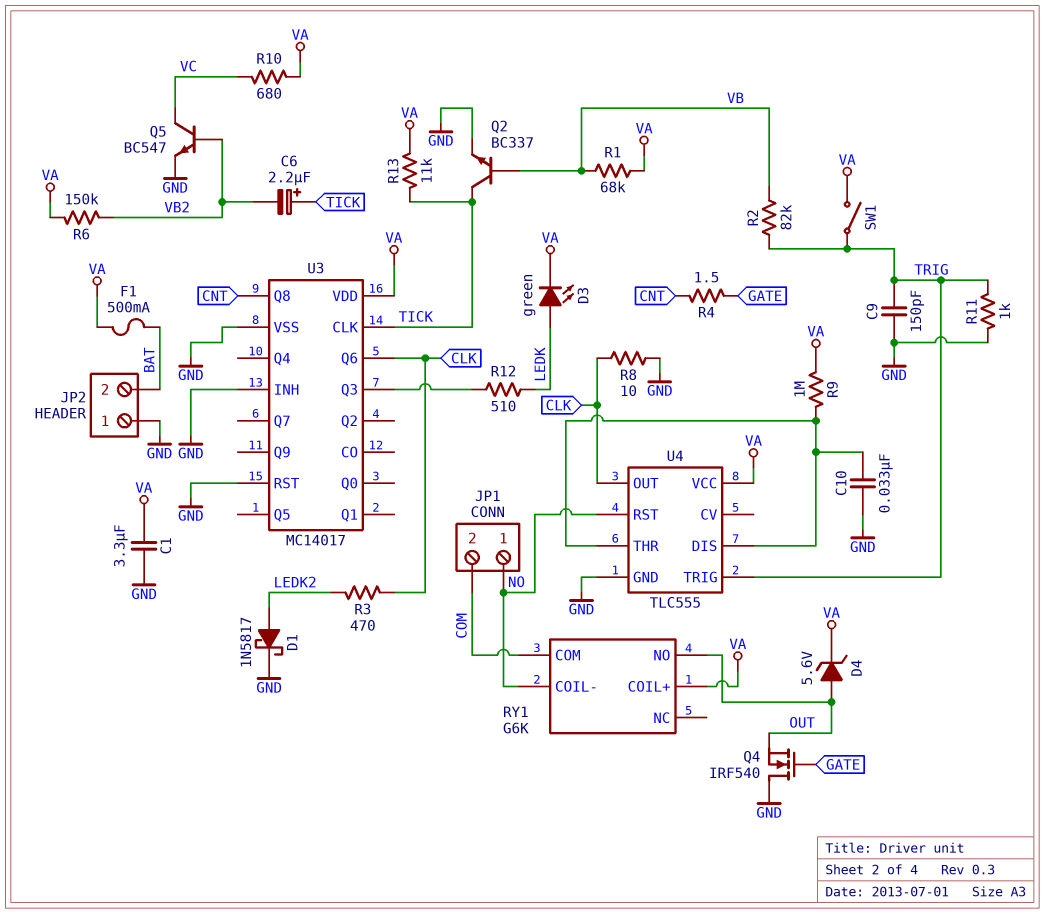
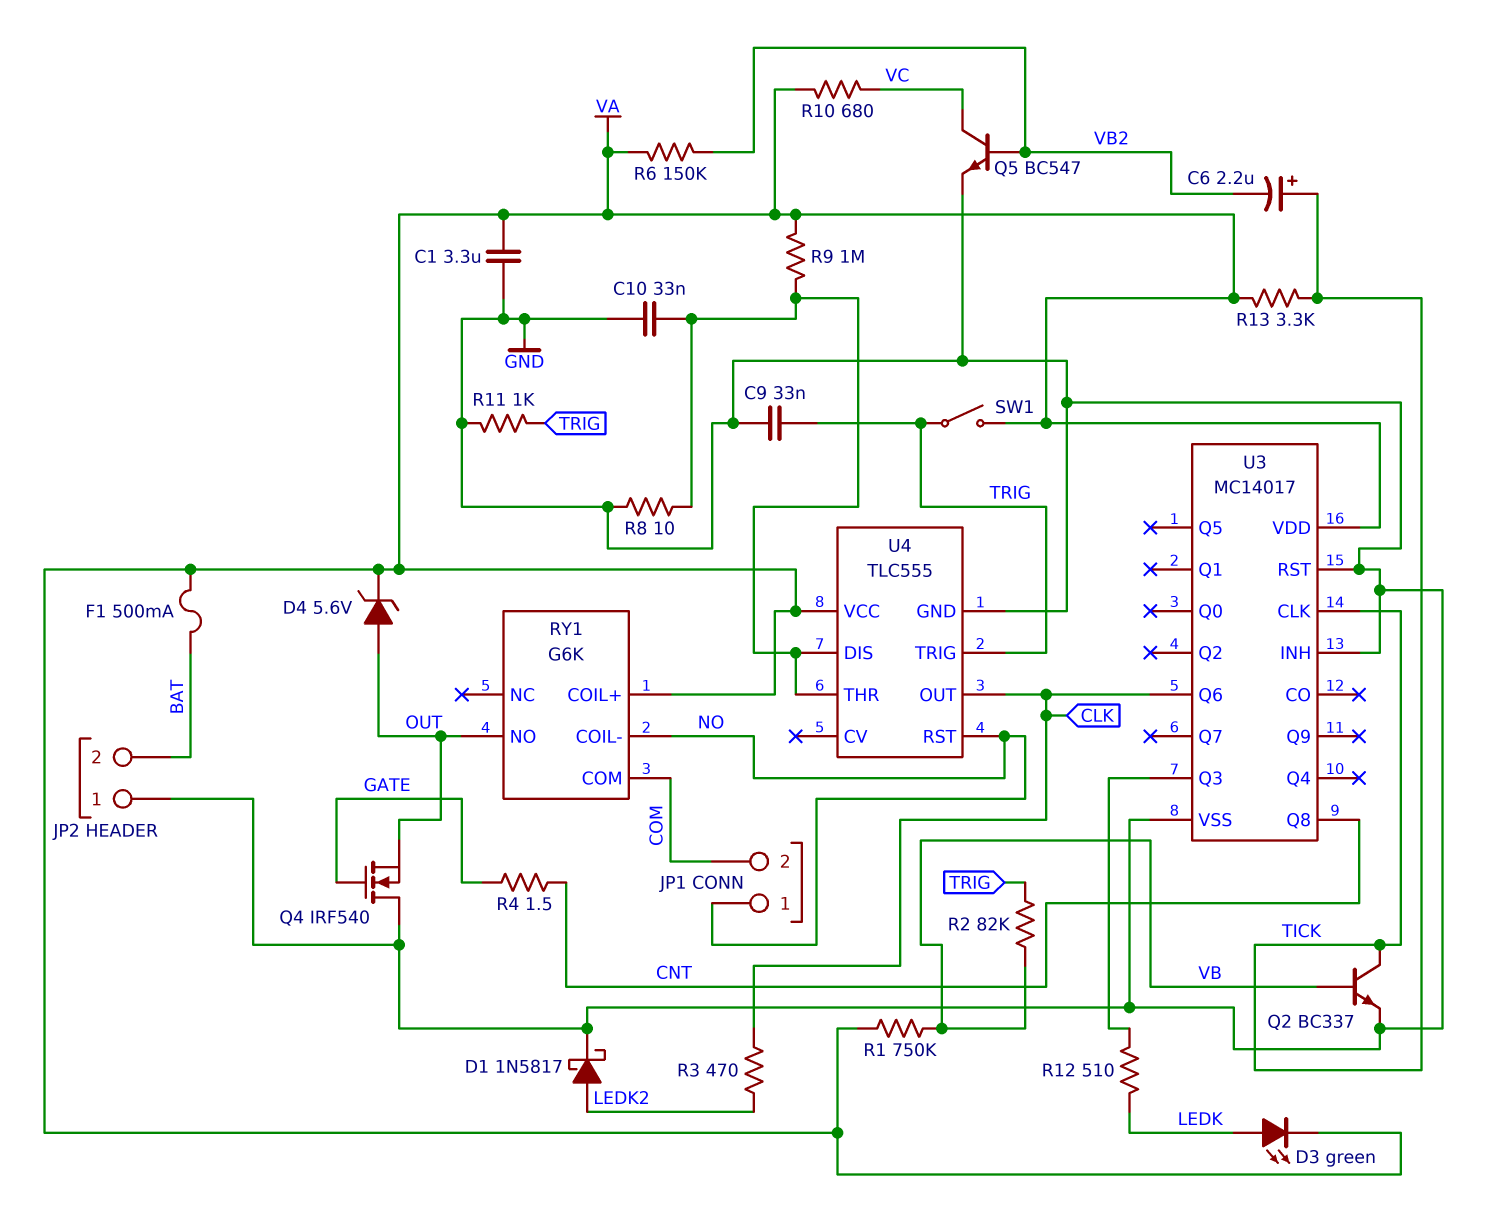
C9: 150pF (GND, TRIG) -> 33nF (GND, TRIG)
R1: 68k (VA, VB) -> 750k (VA, VB)
R8: 10 (CLK, GND) -> 10 (GND, U4/DIS)
R13: 11k (TICK, VA) -> 3.3k (TICK, VA)

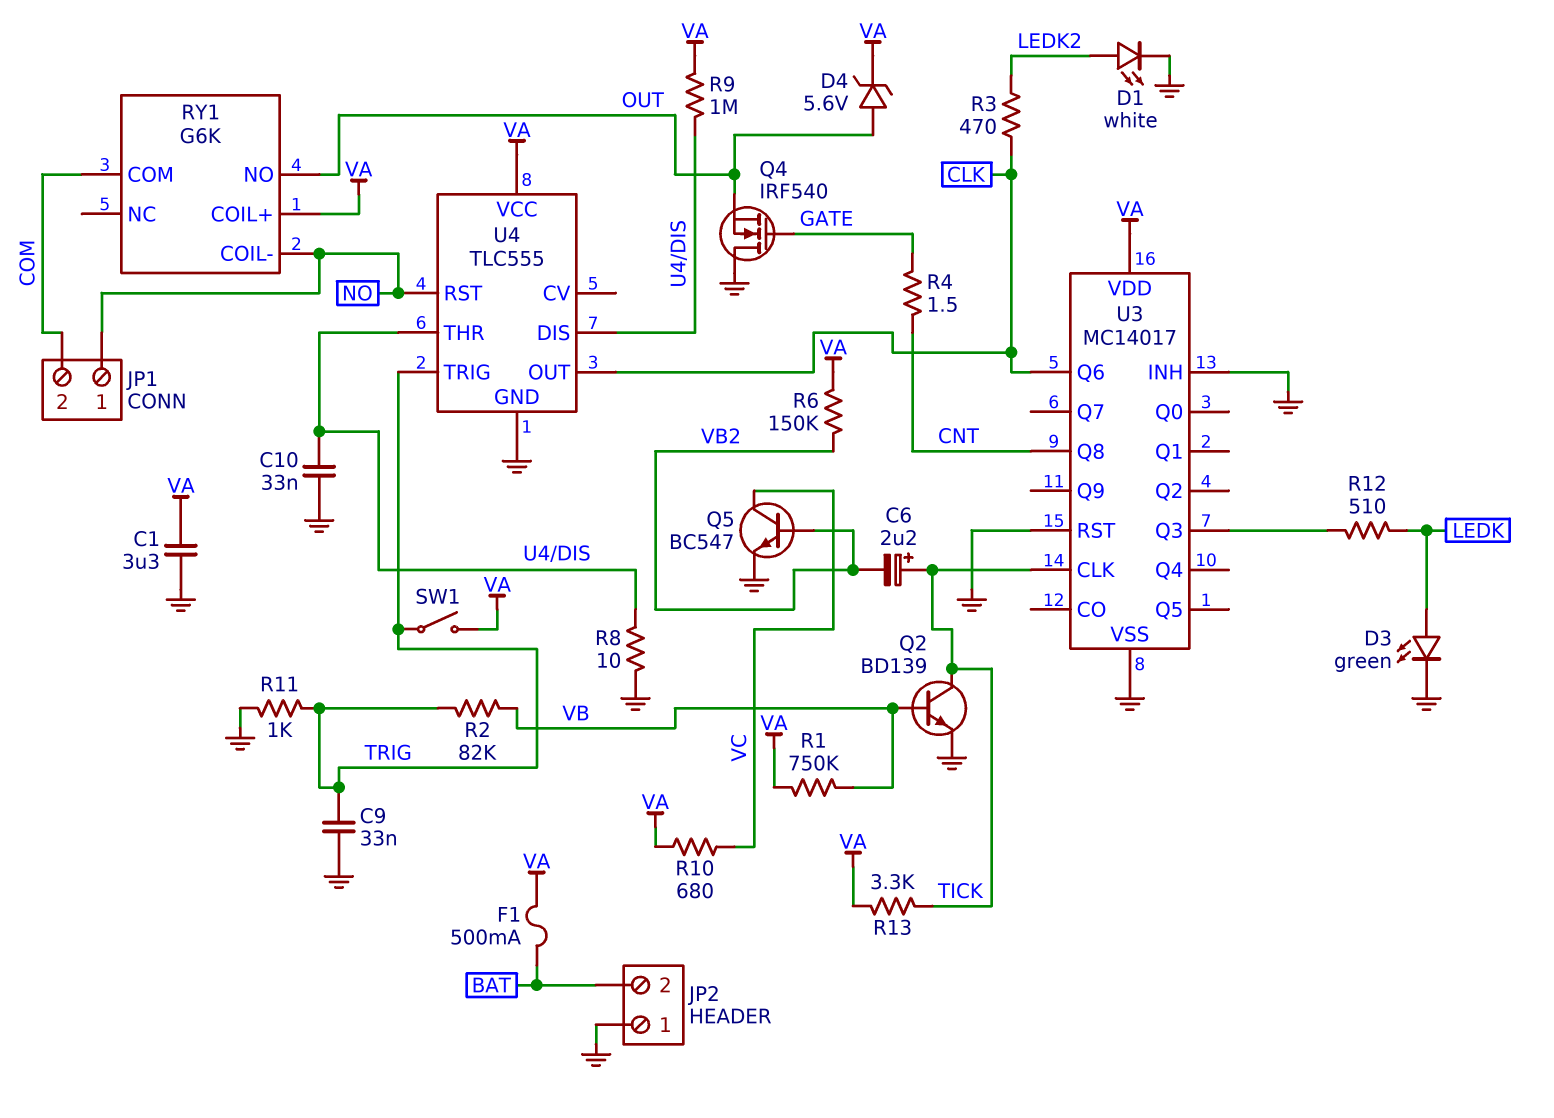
D1: schottky 1N5817 (A LEDK2, K GND) -> LED white (A LEDK2, K GND)
D3: LED green (A LEDK, K VA) -> LED green (A LEDK, K GND)
Q2: NPN BC337 (B VB, C TICK, E GND) -> NPN BD139 (B VB, C TICK, E GND)

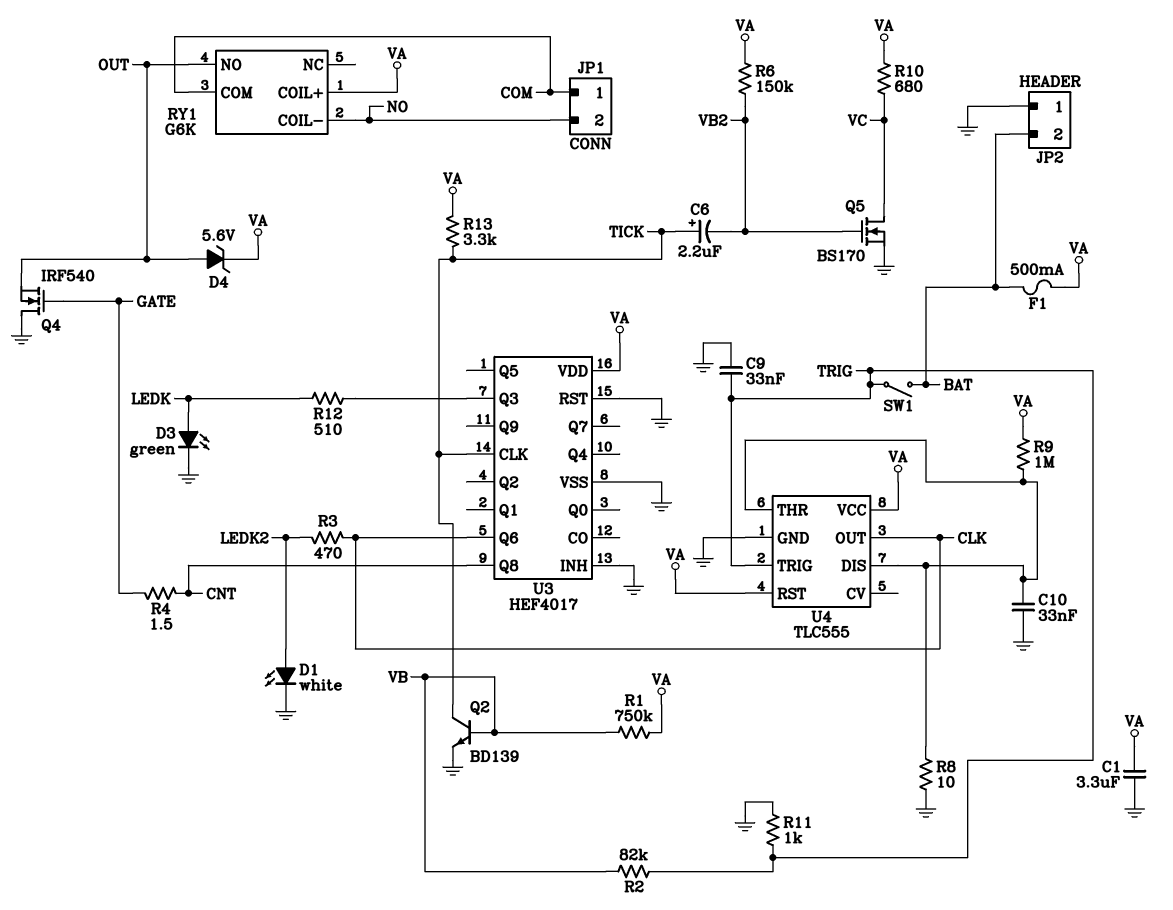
JP1 pin 1: NO -> COM
JP1 pin 2: COM -> NO
Q5: NPN BC547 (B VB2, C VC, E GND) -> NMOS BS170 (G VB2, D VC, S GND)
SW1: switch (TRIG, VA) -> switch (BAT, TRIG)
U3: MC14017 -> HEF4017
U4 pin RST: NO -> VA

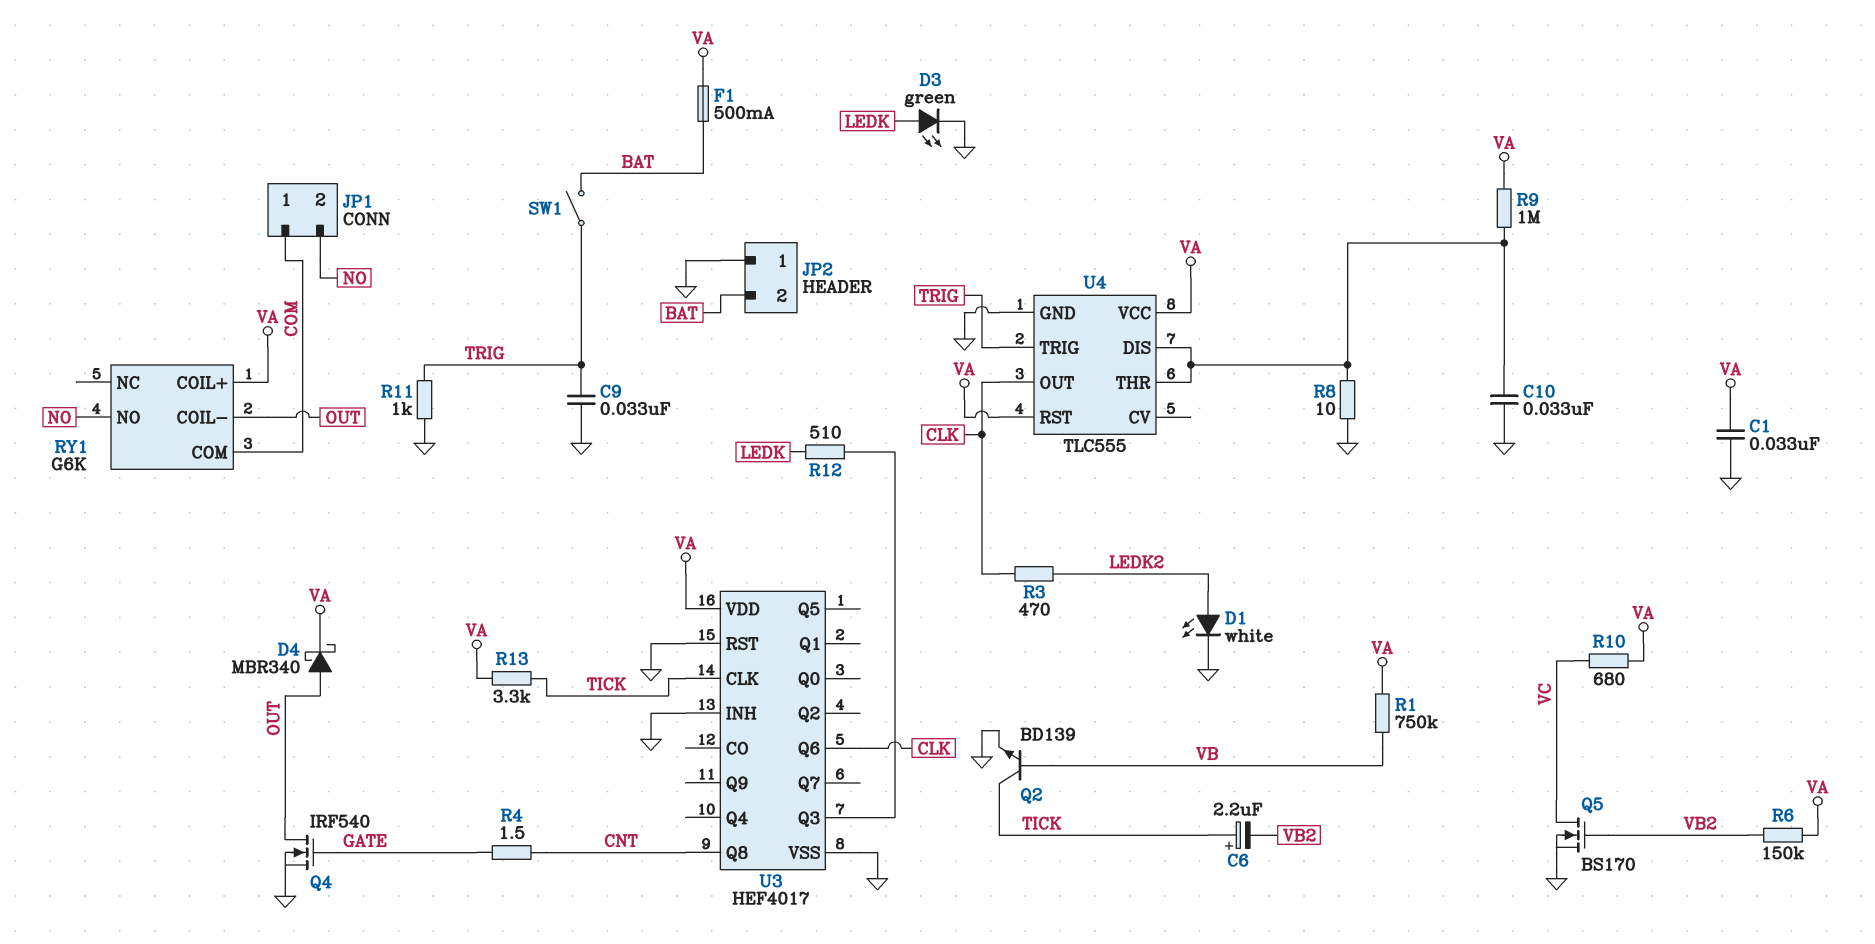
C1: 3.3uF (GND, VA) -> 33nF (GND, VA)
D4: zener 5.6V (A OUT, K VA) -> schottky MBR340 (A OUT, K VA)
Q4: NMOS IRF540 (G GATE, D GND, S OUT) -> NMOS IRF540 (G GATE, D OUT, S GND)
R2: 82k (TRIG, VB) -> none
RY1 pin COIL-: NO -> OUT
RY1 pin NO: OUT -> NO

